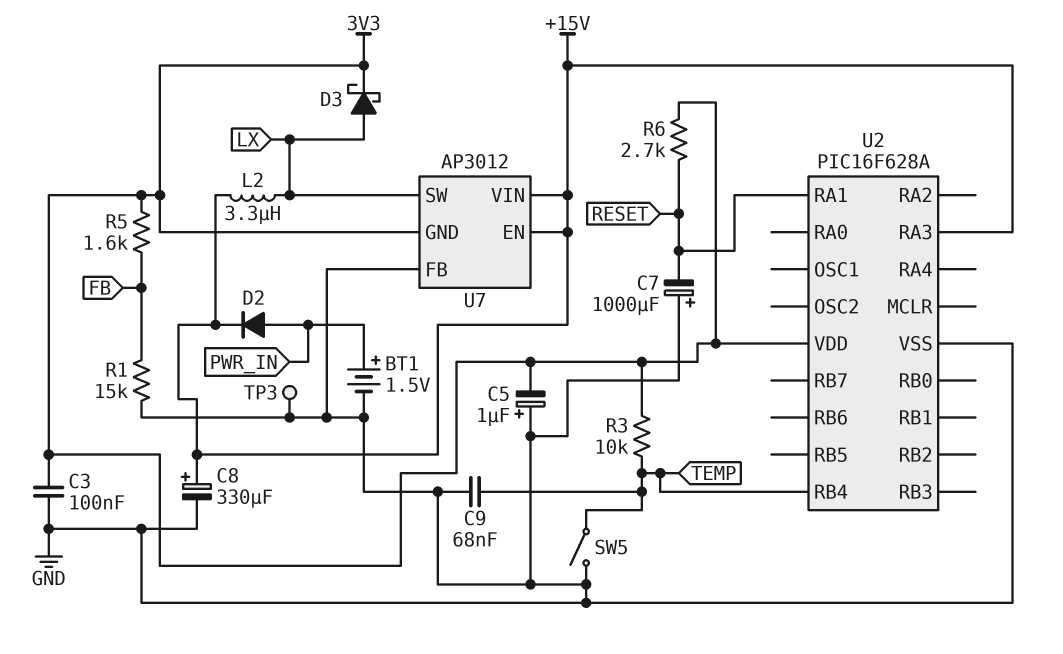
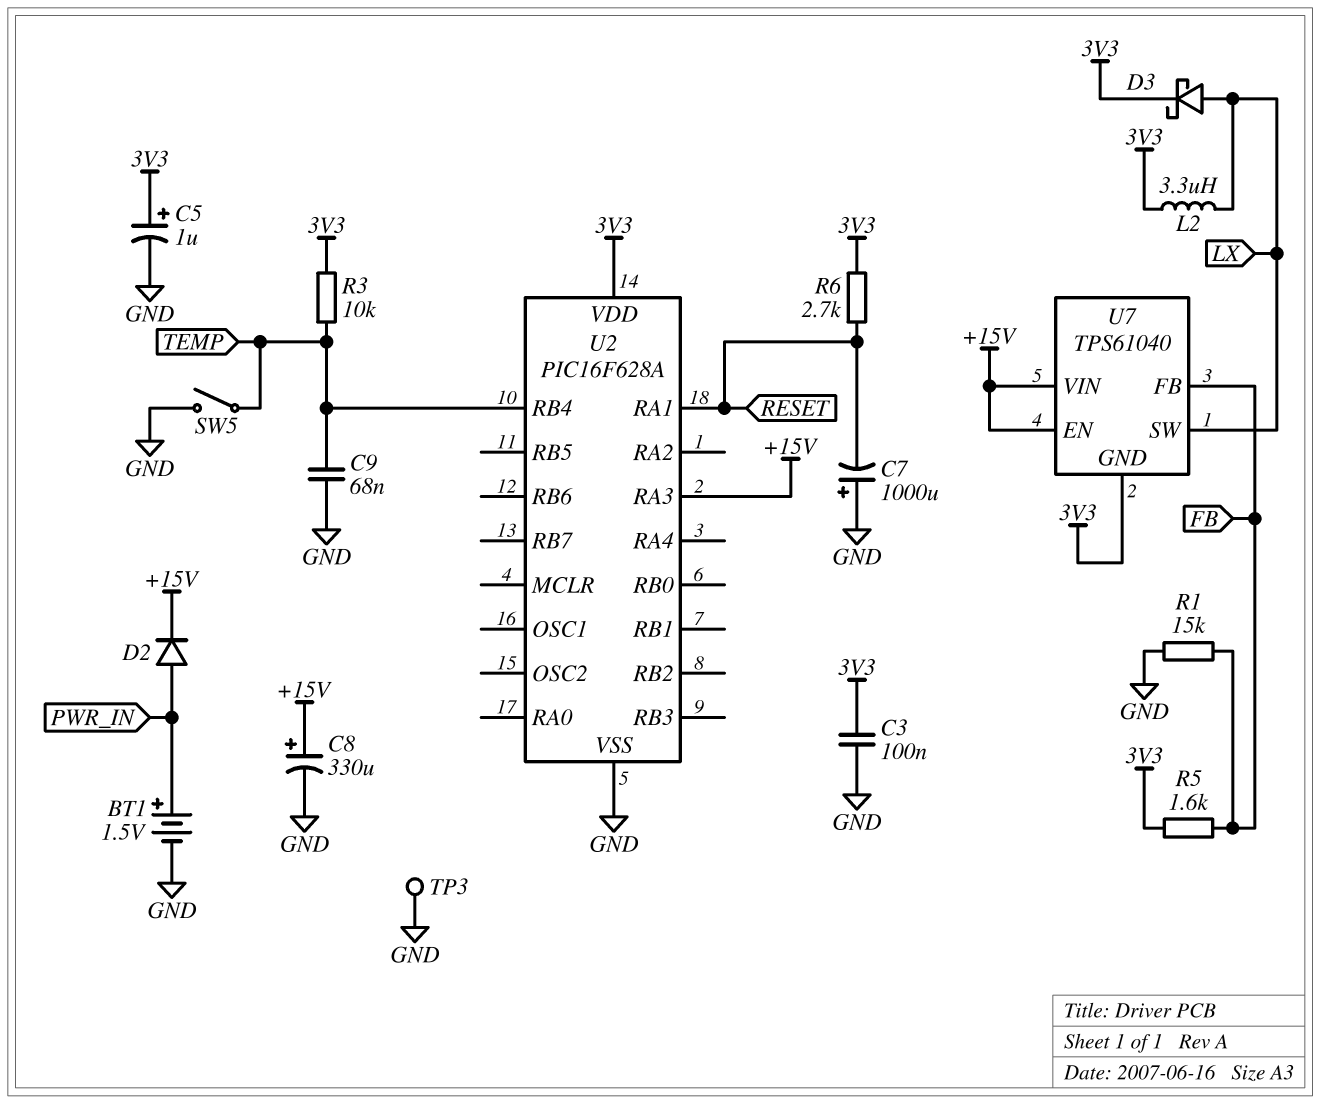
C5: 1uF (plus GND, minus 3V3) -> 1uF (plus 3V3, minus GND)
L2: 3.3uH (+15V, LX) -> 3.3uH (3V3, LX)
U7: AP3012 -> TPS61040
U7 pin FB: GND -> FB

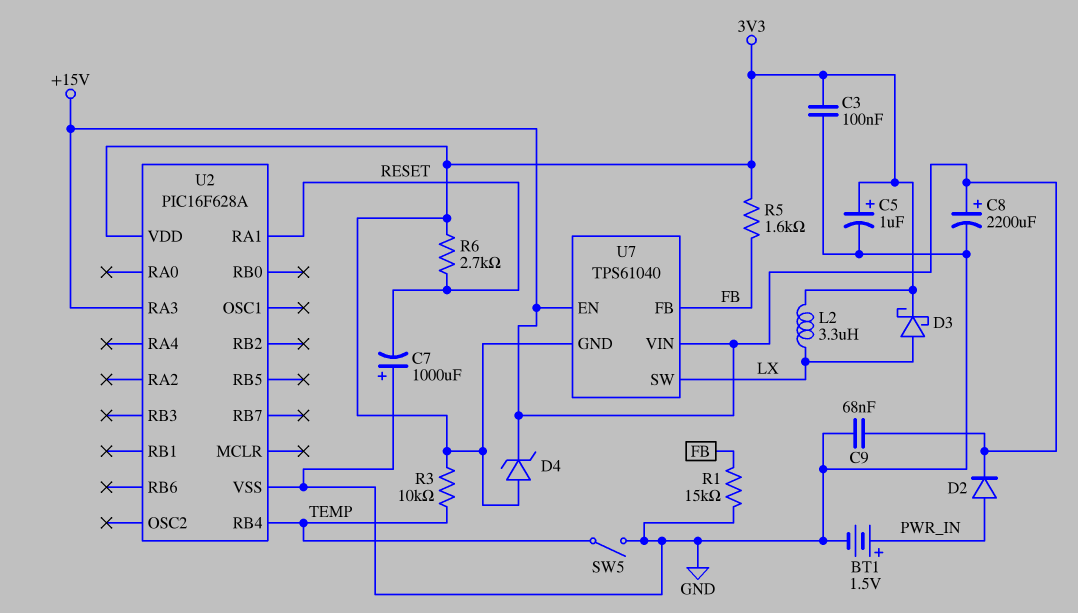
C8: 330uF (plus +15V, minus GND) -> 2200uF (plus +15V, minus GND)
C9: 68nF (GND, TEMP) -> 68nF (+15V, GND)
D4: none -> zener (A 3V3, K +15V)
TP3: test point (GND) -> none

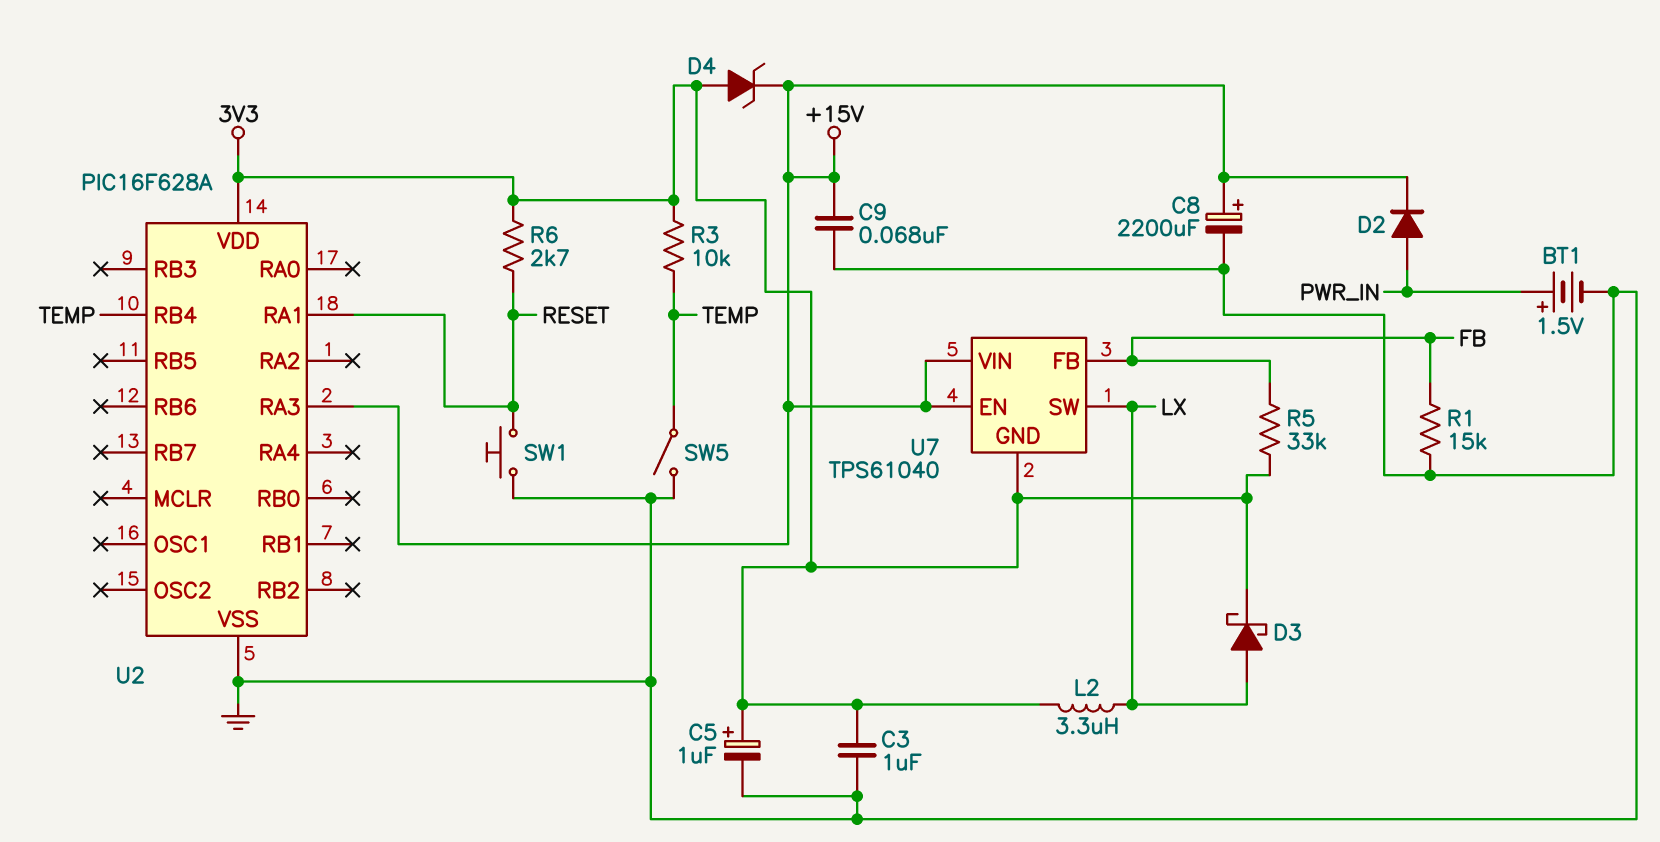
C3: 100nF (3V3, GND) -> 1uF (3V3, GND)
C7: 1000uF (plus GND, minus RESET) -> none
R5: 1.6k (3V3, FB) -> 33k (3V3, FB)
SW1: none -> button (GND, RESET)

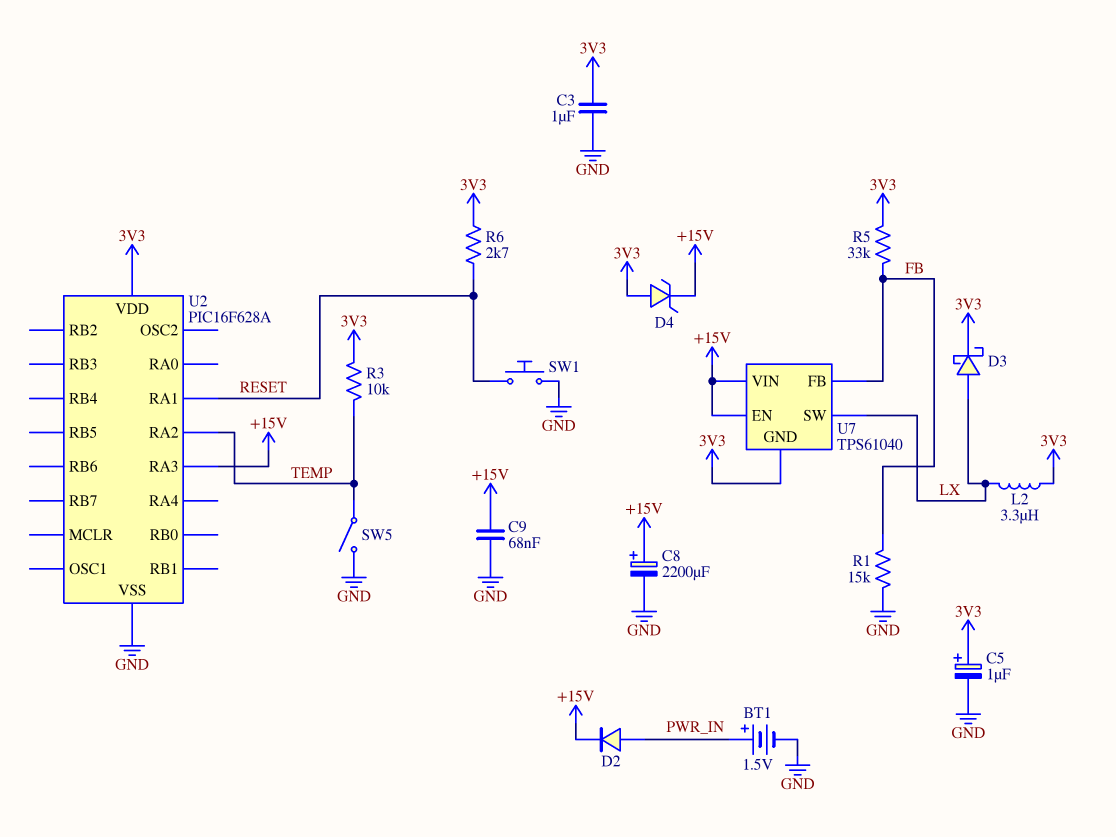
U2 pin RA2: none -> TEMP
U2 pin RB4: TEMP -> none

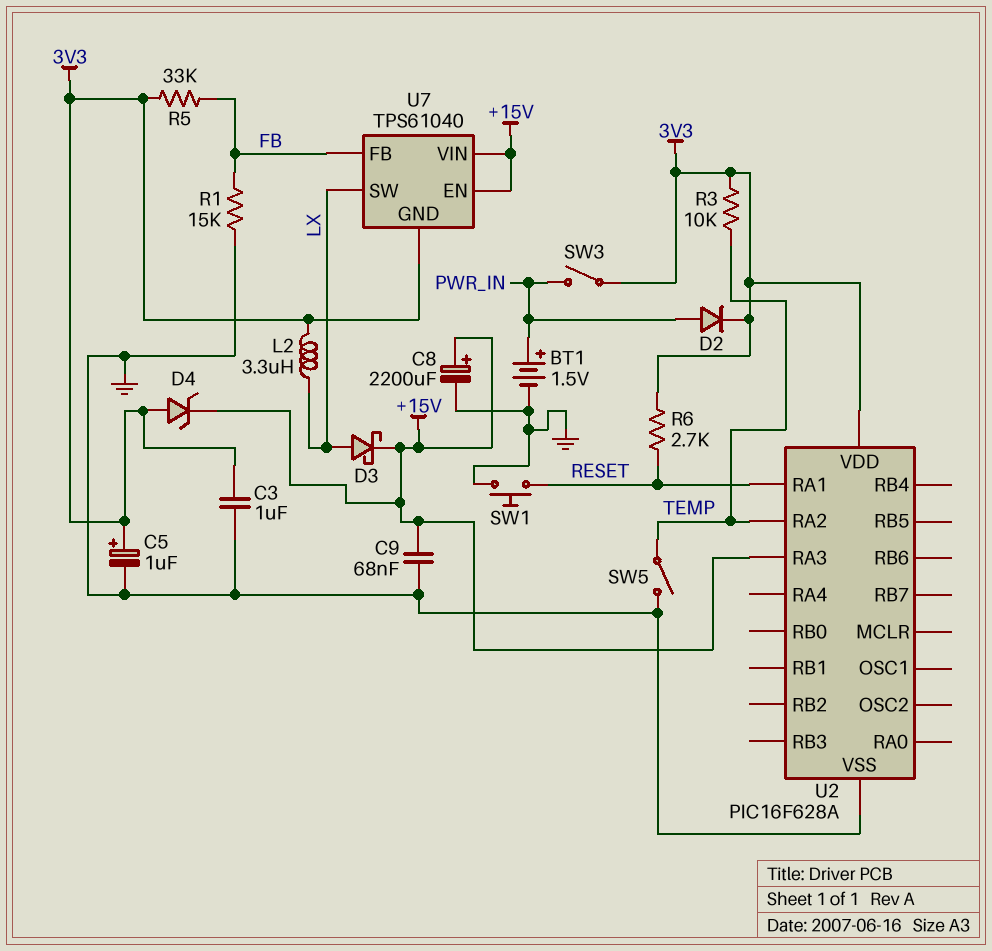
D2: diode (A PWR_IN, K +15V) -> diode (A PWR_IN, K 3V3)
D3: schottky (A LX, K 3V3) -> schottky (A LX, K +15V)
SW3: none -> switch (3V3, PWR_IN)

